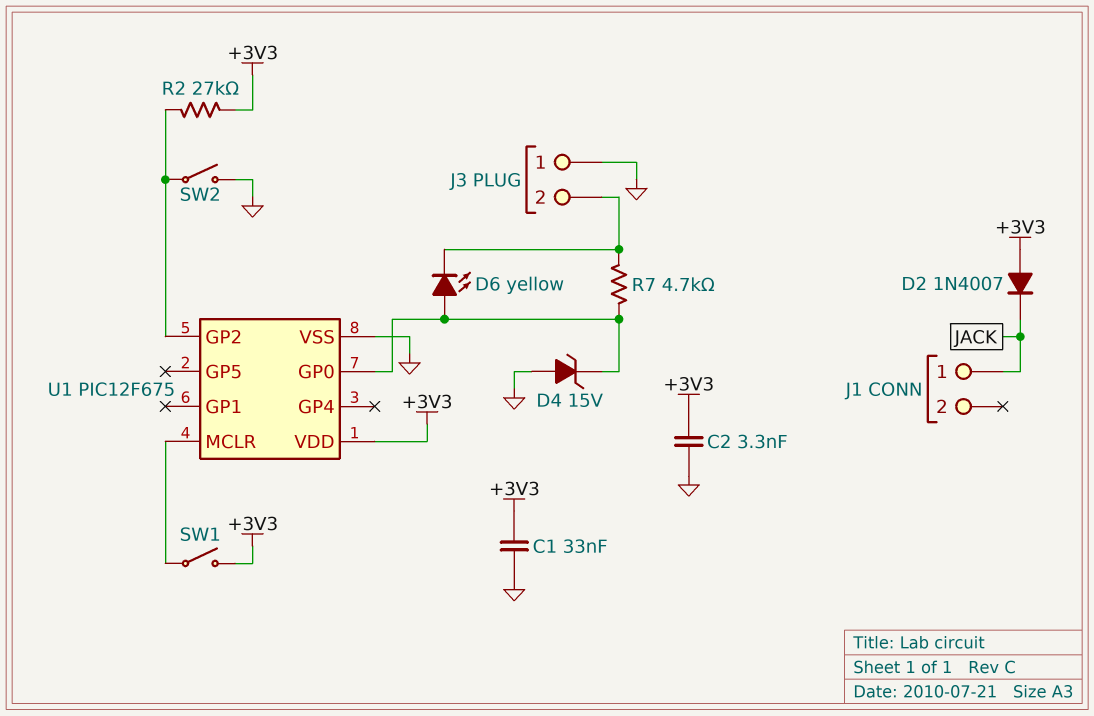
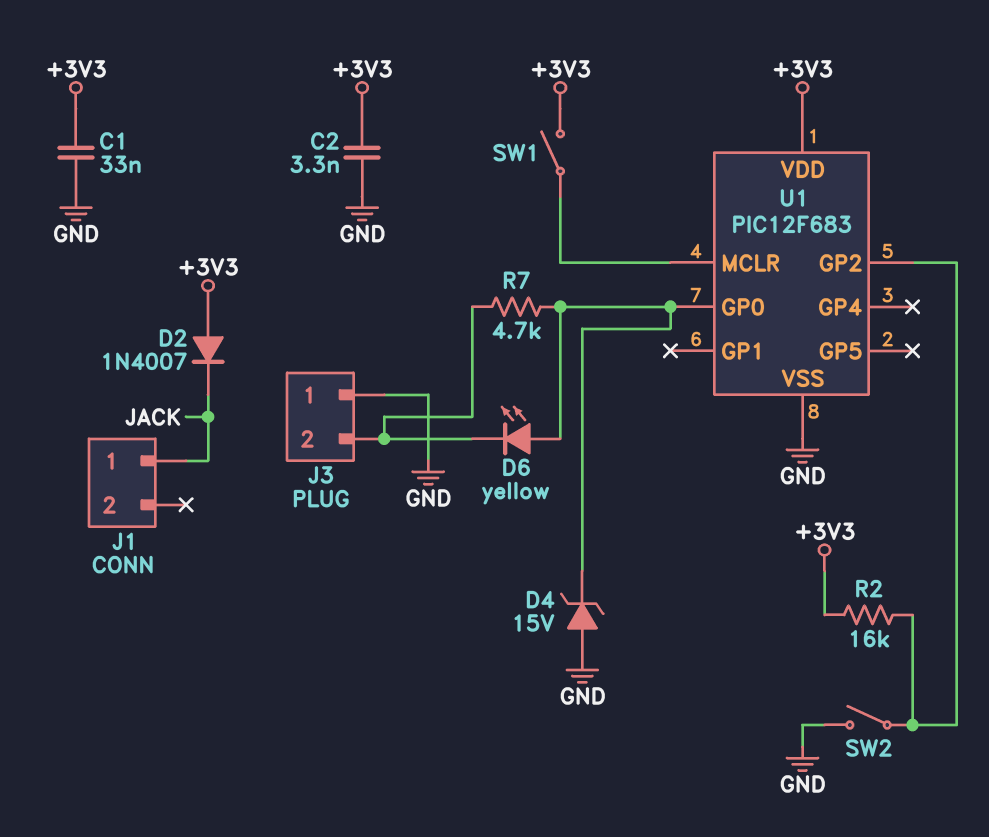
R2: 27k (+3V3, U1/GP2) -> 16k (+3V3, U1/GP2)
U1: PIC12F675 -> PIC12F683

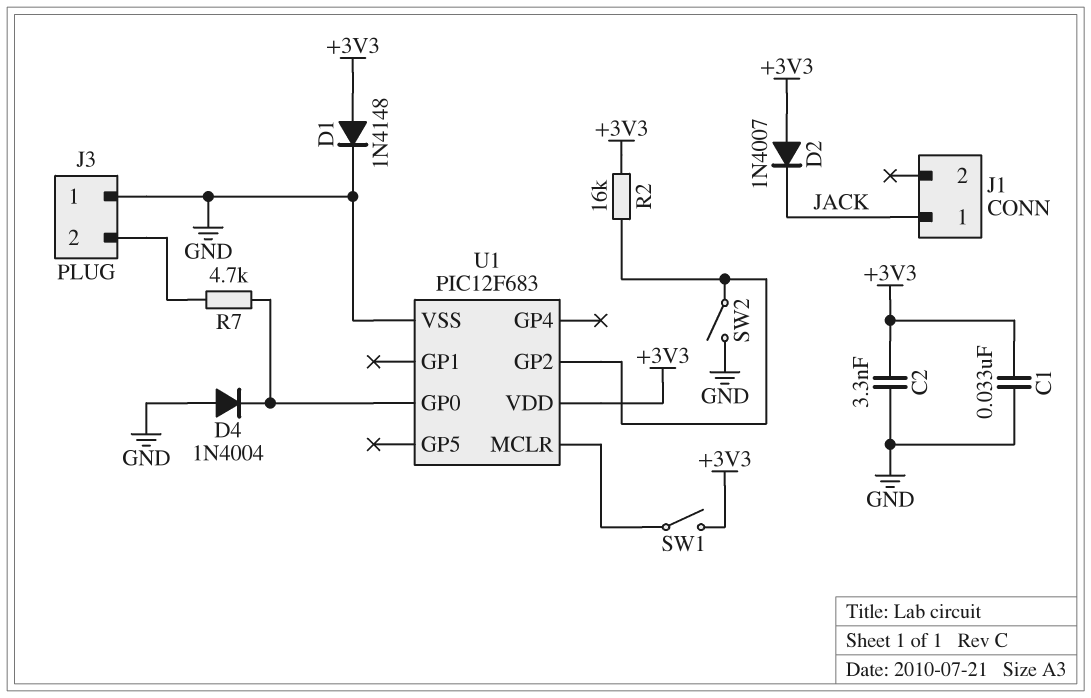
D1: none -> diode 1N4148 (A +3V3, K GND)
D4: zener 15V (A GND, K U1/GP0) -> diode 1N4004 (A GND, K U1/GP0)
D6: LED yellow (A U1/GP0, K J3/2) -> none

